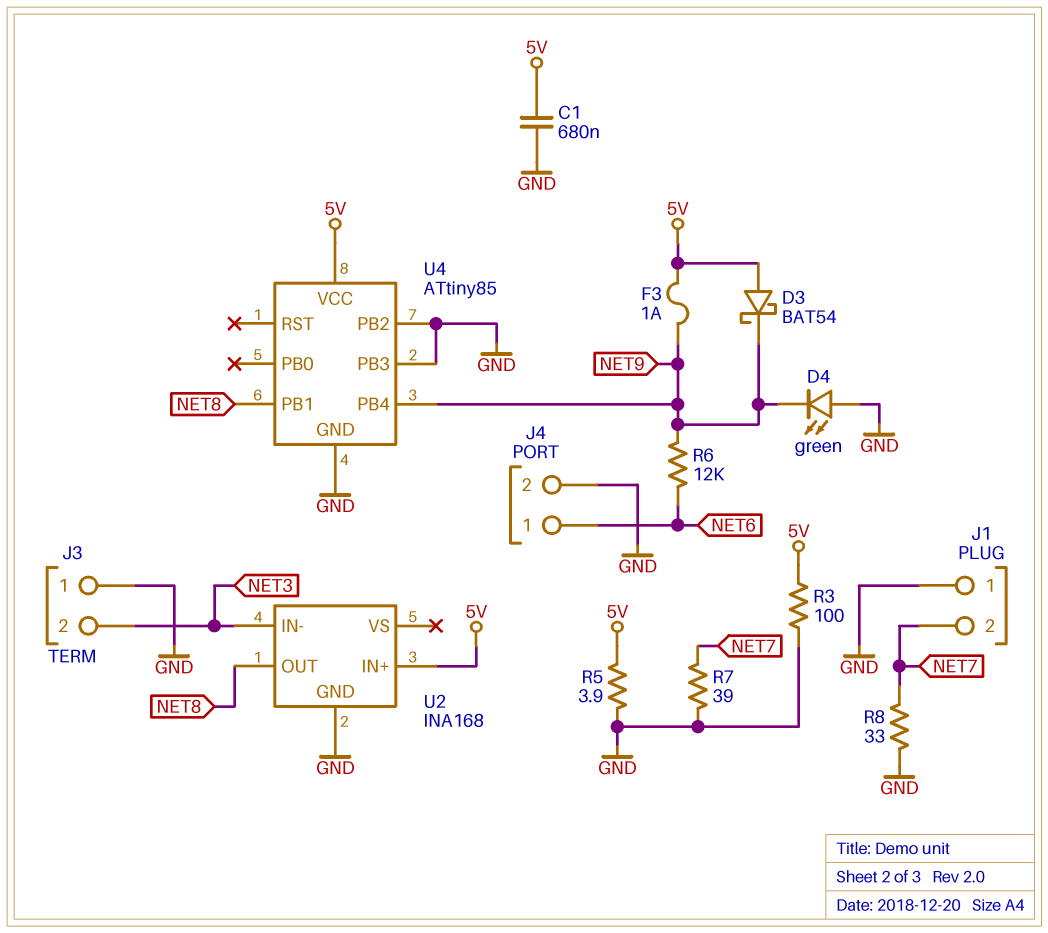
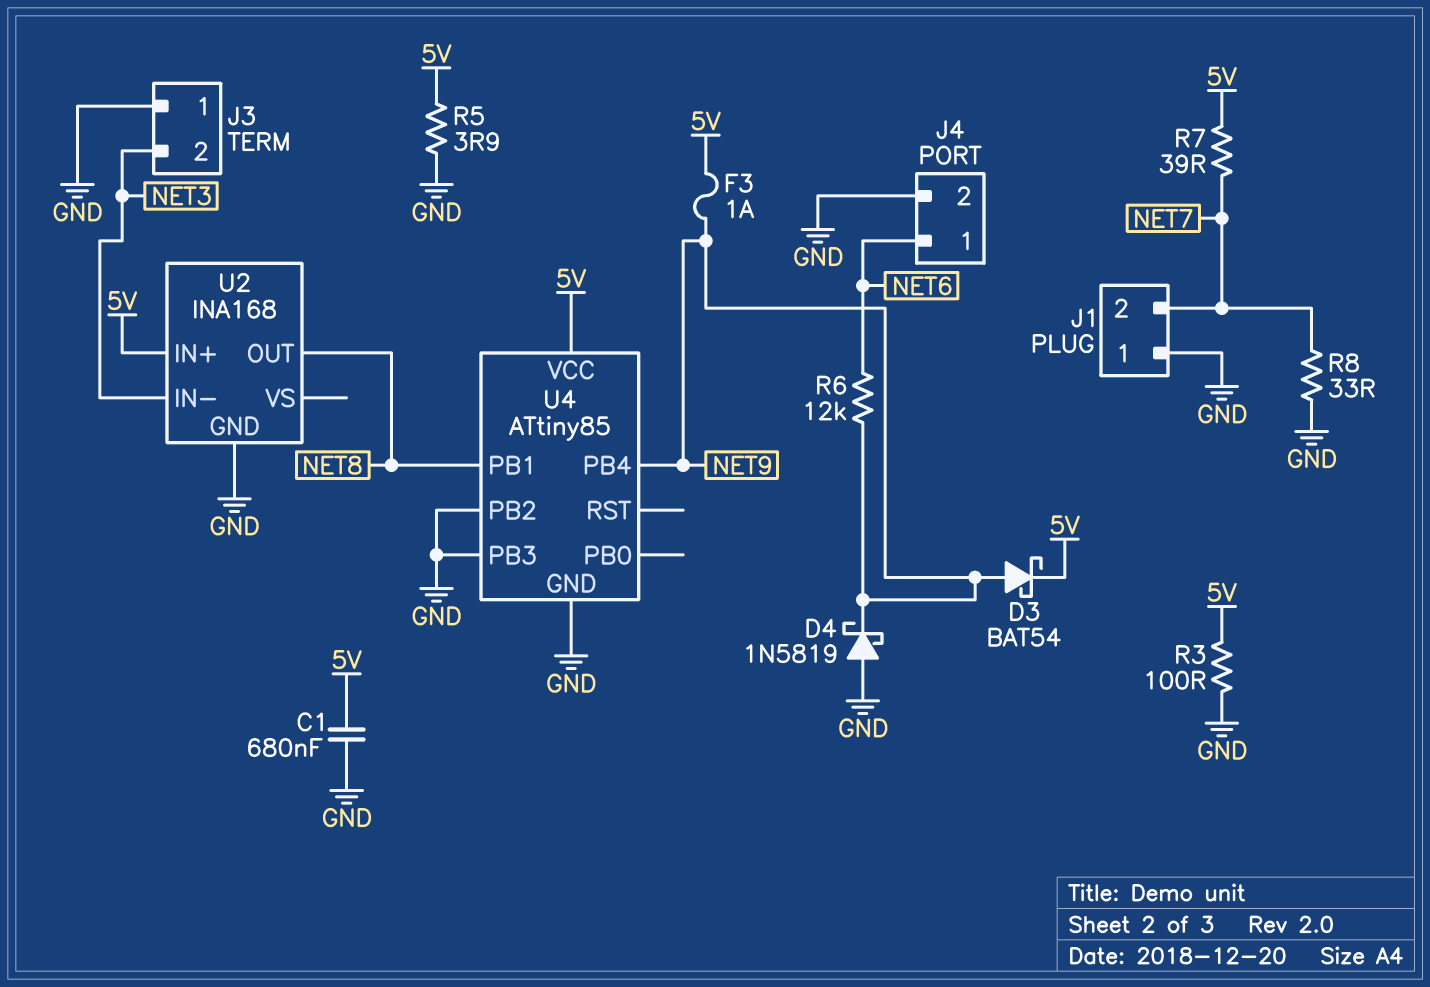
D3: schottky BAT54 (A 5V, K NET9) -> schottky BAT54 (A NET9, K 5V)
D4: LED green (A GND, K NET9) -> schottky 1N5819 (A GND, K NET9)
R7: 39 (GND, NET7) -> 39 (5V, NET7)

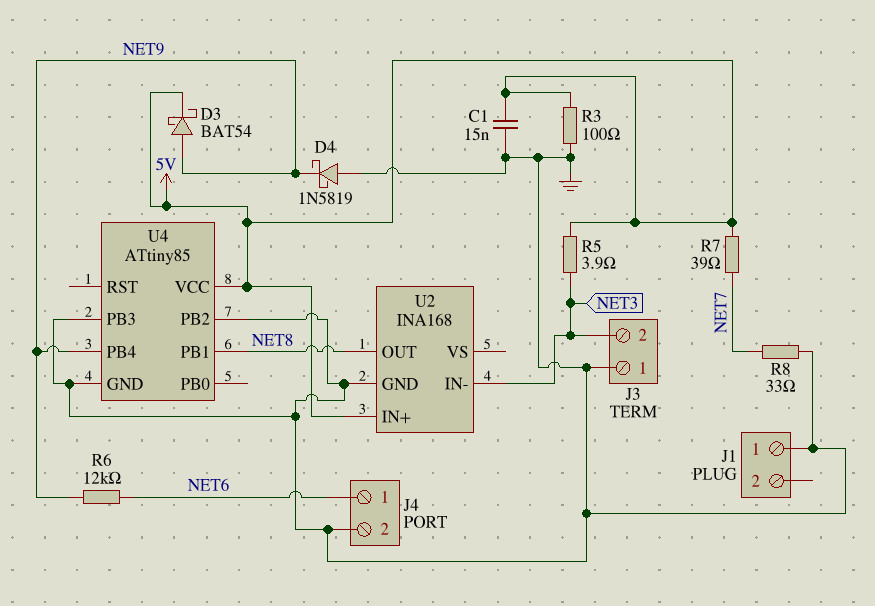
C1: 680nF (5V, GND) -> 15nF (5V, GND)
F3: 1A (5V, NET9) -> none
J1 pin 2: NET7 -> none
R5: 3.9 (5V, GND) -> 3.9 (5V, NET3)

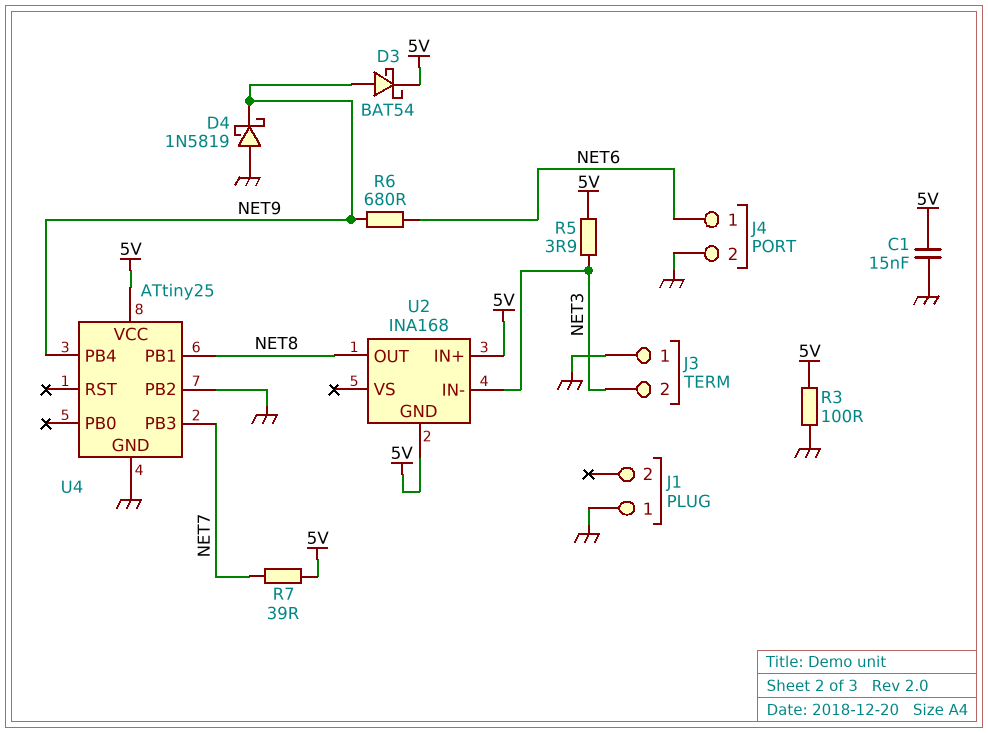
R6: 12k (NET6, NET9) -> 680 (NET6, NET9)
R8: 33 (GND, NET7) -> none
U2 pin GND: GND -> 5V
U4: ATtiny85 -> ATtiny25
U4 pin PB3: GND -> NET7

